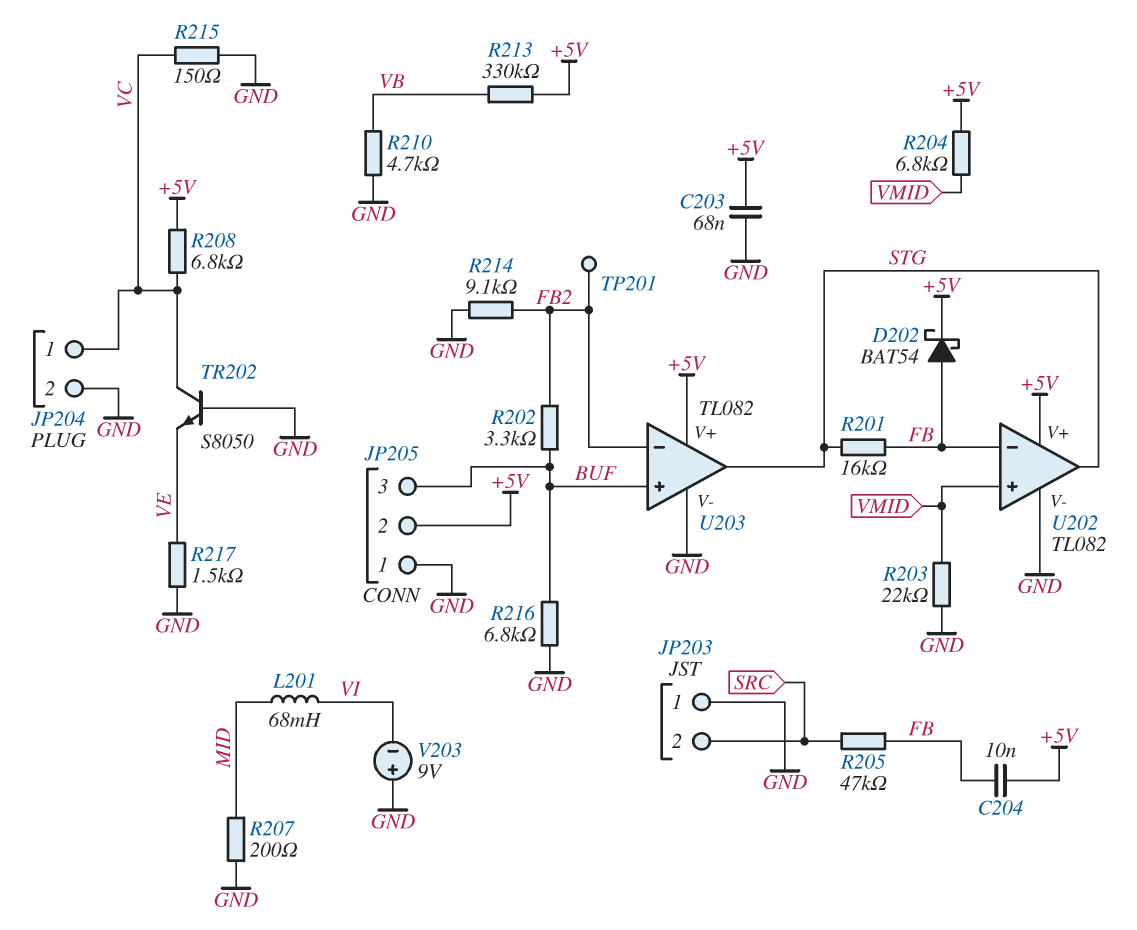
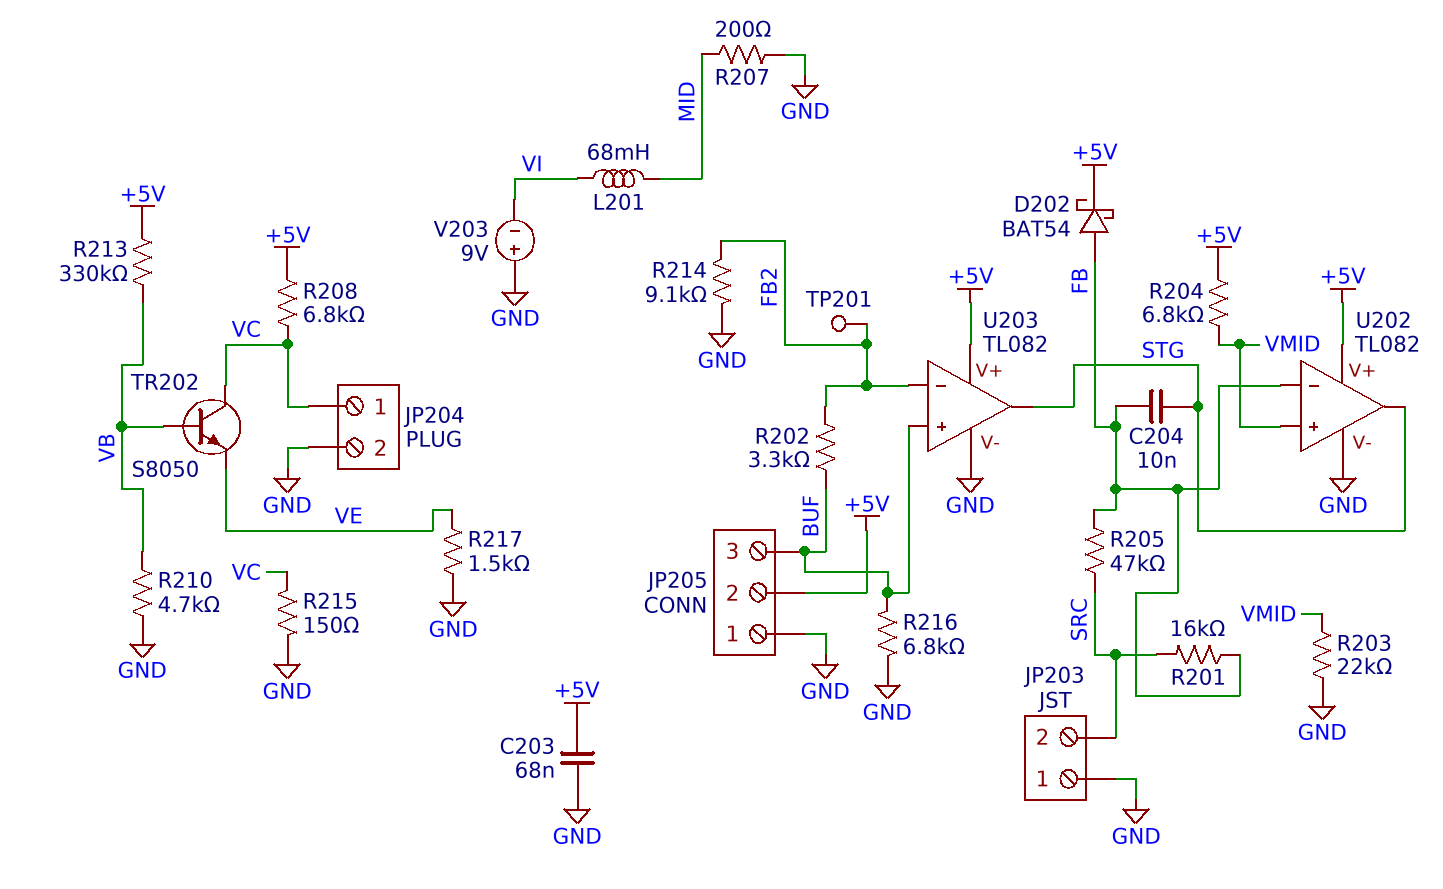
C204: 10nF (+5V, FB) -> 10nF (FB, STG)
R201: 16k (FB, STG) -> 16k (FB, SRC)
TR202: NPN S8050 (B GND, C VC, E VE) -> NPN S8050 (B VB, C VC, E VE)

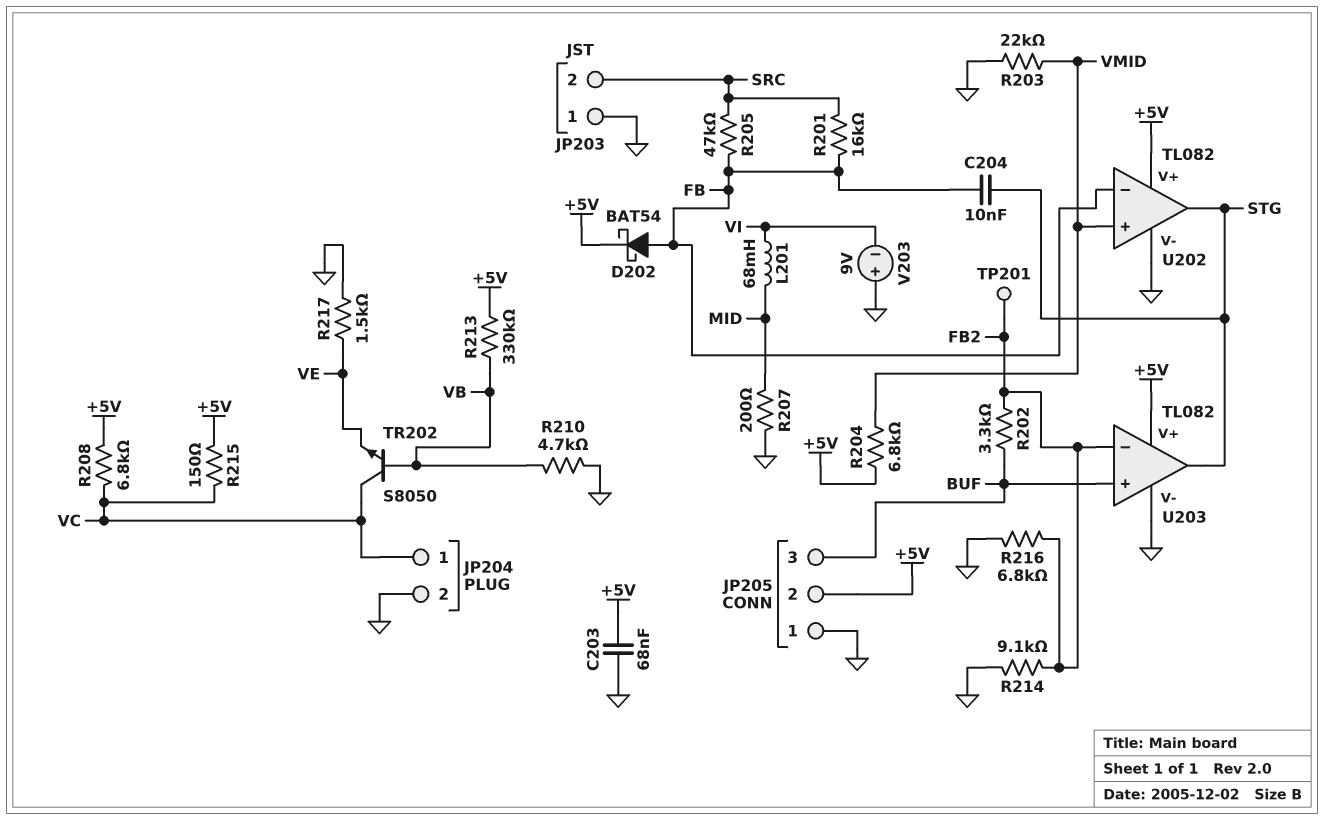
R215: 150 (GND, VC) -> 150 (+5V, VC)
R216: 6.8k (BUF, GND) -> 6.8k (FB2, GND)

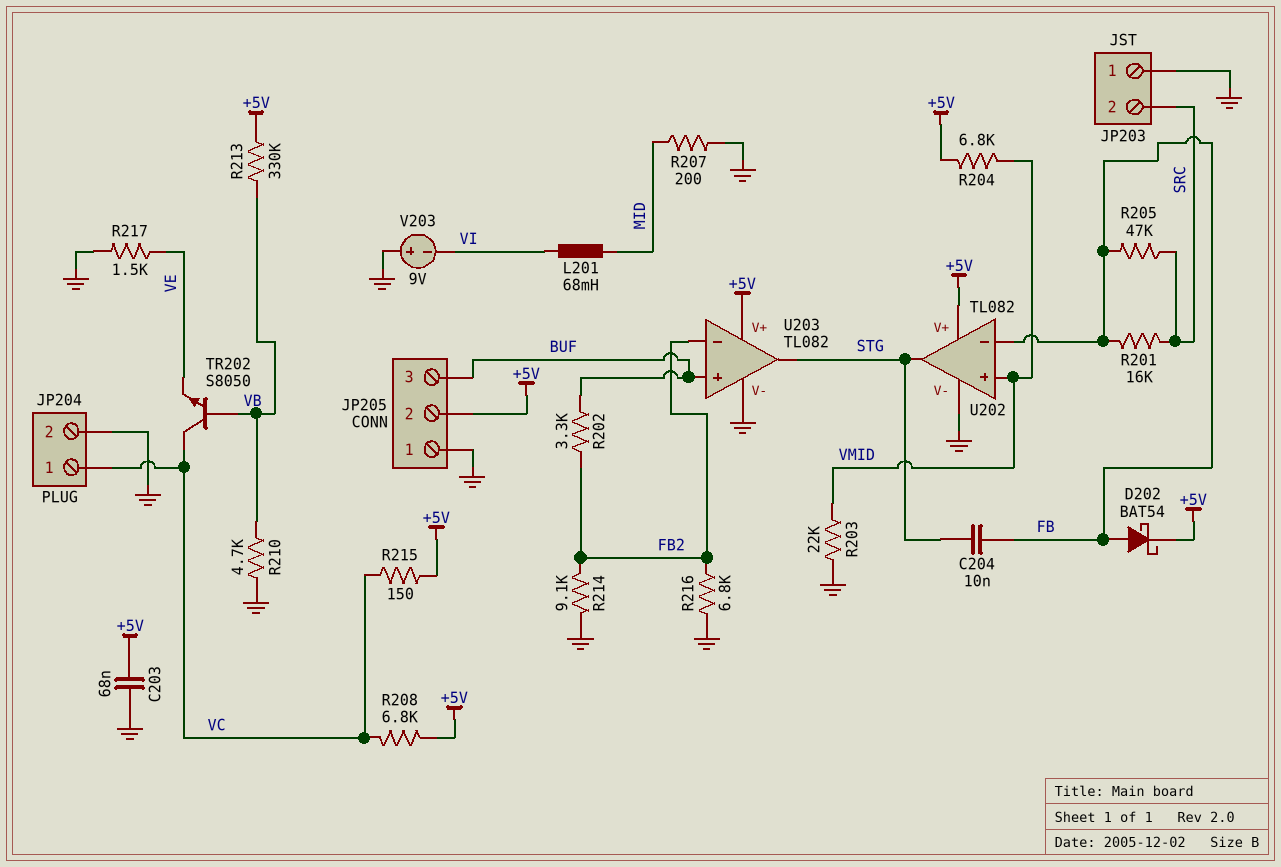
TP201: test point (FB2) -> none

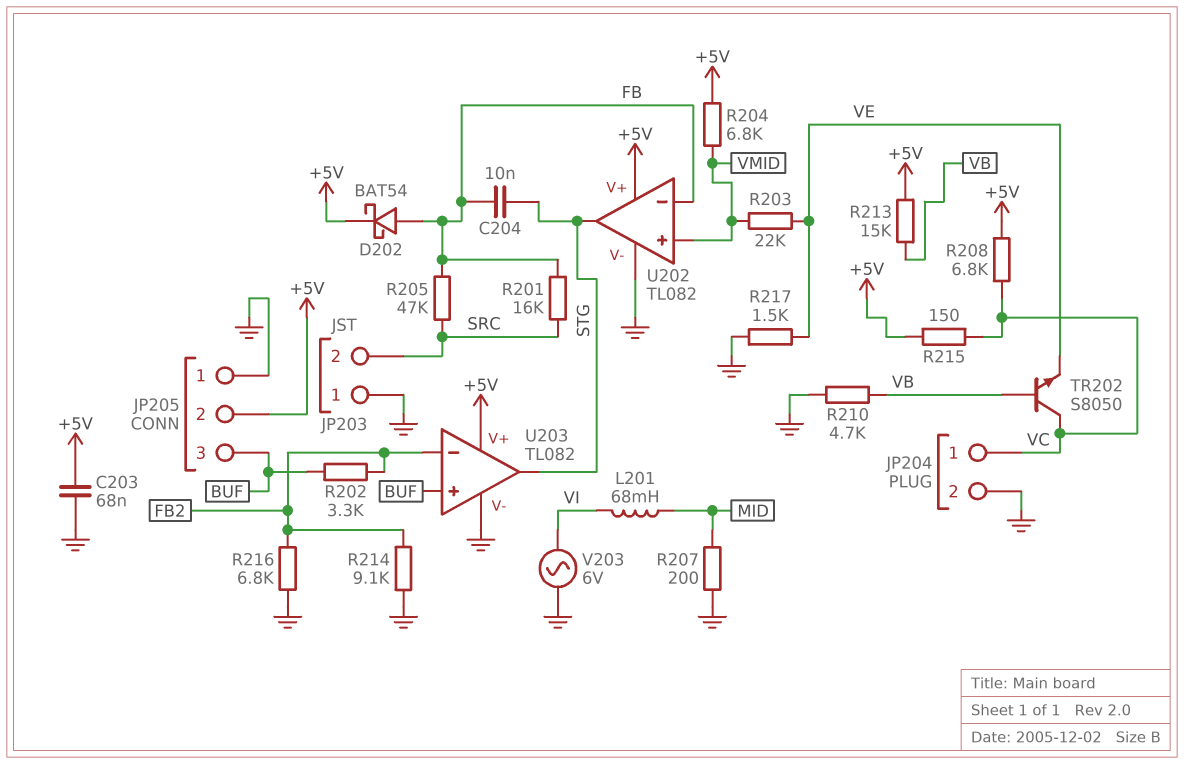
R203: 22k (GND, VMID) -> 22k (VE, VMID)
R213: 330k (+5V, VB) -> 15k (+5V, VB)
V203: 9V (plus GND, minus VI) -> AC 6V (GND, VI)

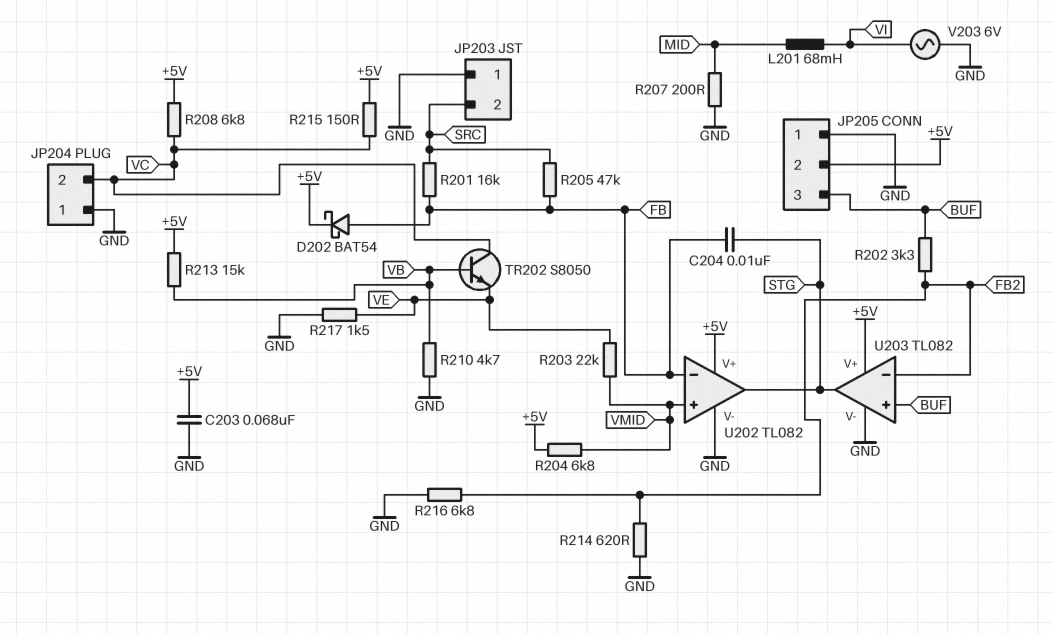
JP204 pin 1: VC -> GND
JP204 pin 2: GND -> VC
R214: 9.1k (FB2, GND) -> 620 (FB2, GND)

